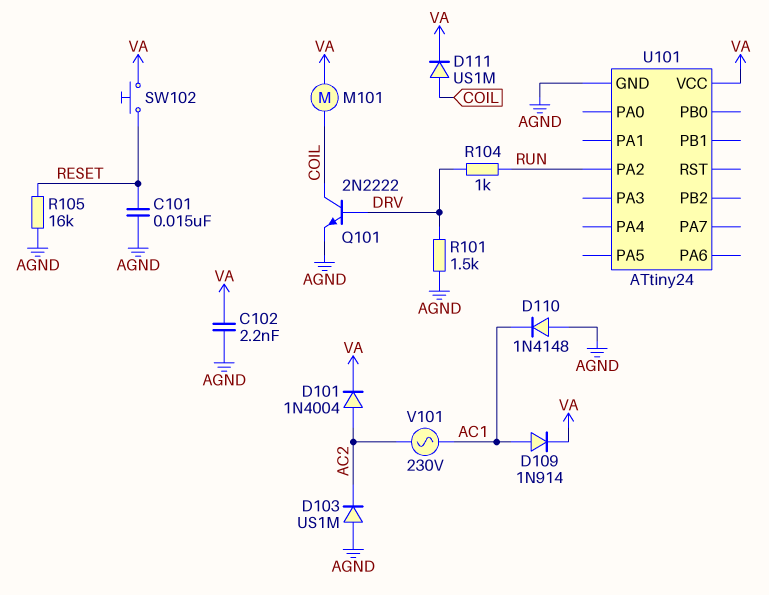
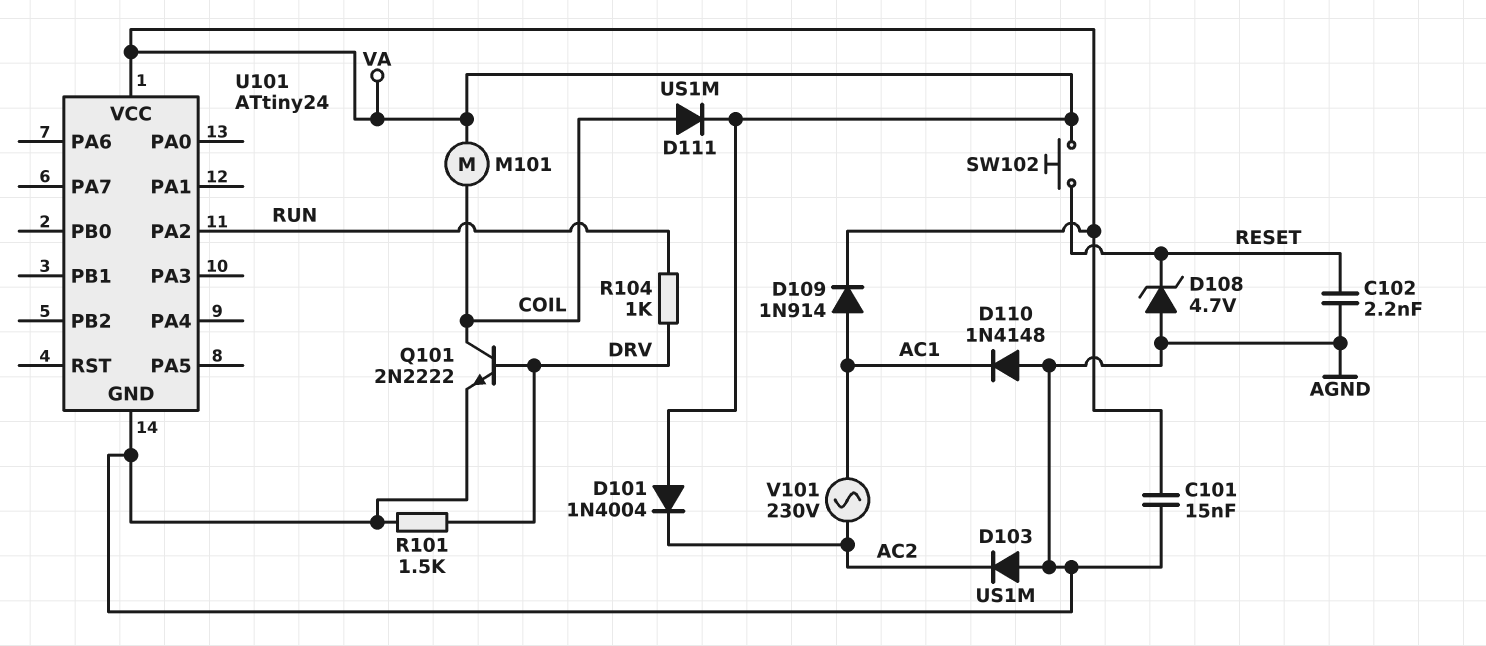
C101: 15nF (AGND, RESET) -> 15nF (AGND, VA)
C102: 2.2nF (AGND, VA) -> 2.2nF (AGND, RESET)
D101: diode 1N4004 (A AC2, K VA) -> diode 1N4004 (A VA, K AC2)
D108: none -> zener 4.7V (A AGND, K RESET)
R105: 16k (AGND, RESET) -> none

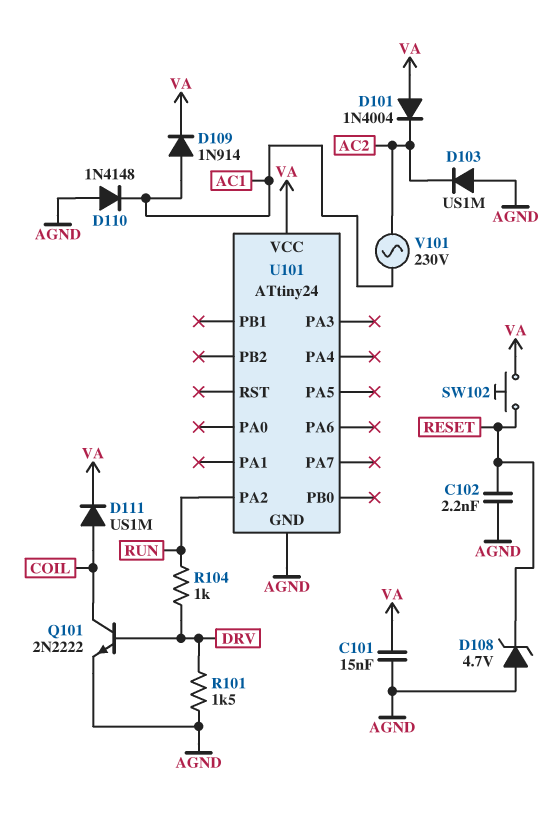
M101: motor (COIL, VA) -> none

